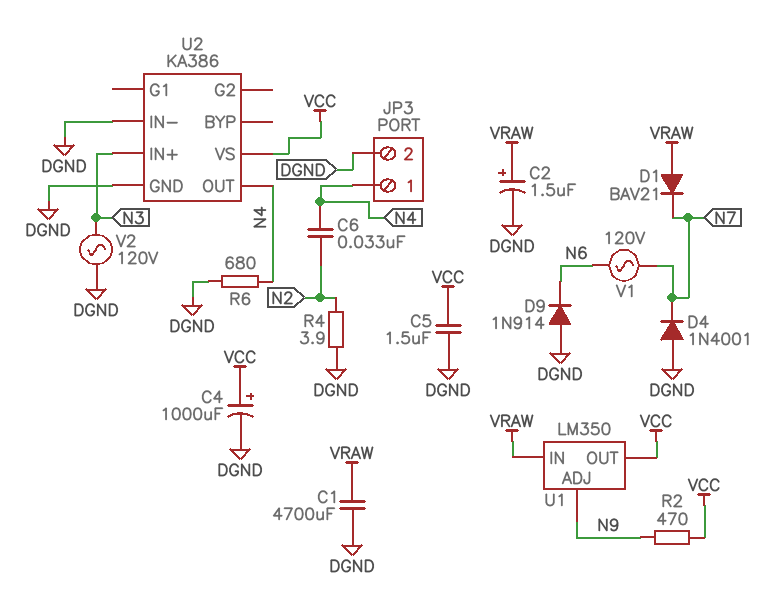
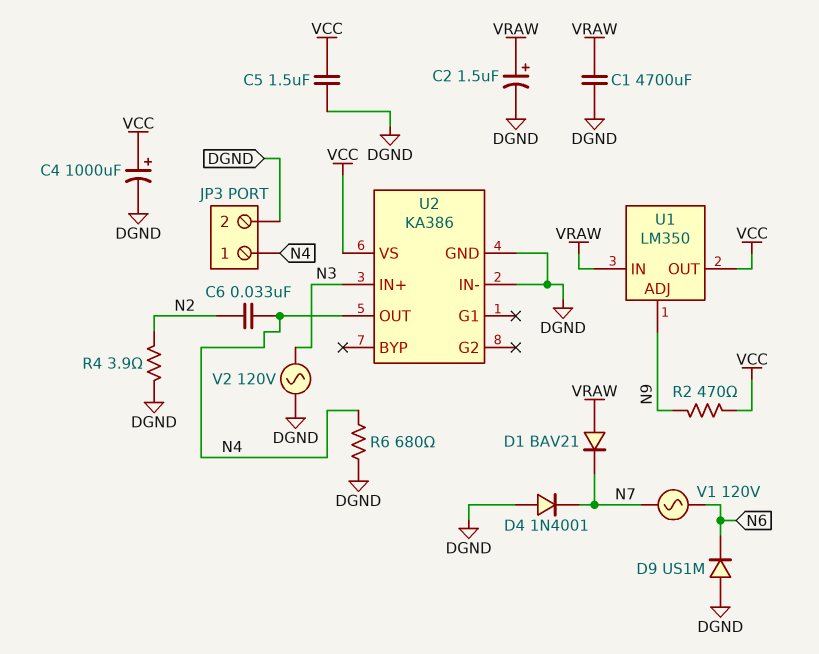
D9: diode 1N914 (A DGND, K N6) -> diode US1M (A DGND, K N6)

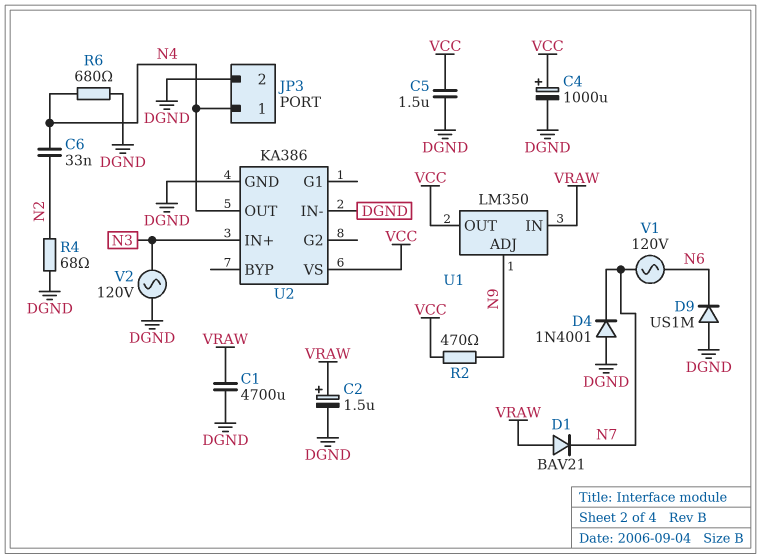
R4: 3.9 (DGND, N2) -> 68 (DGND, N2)

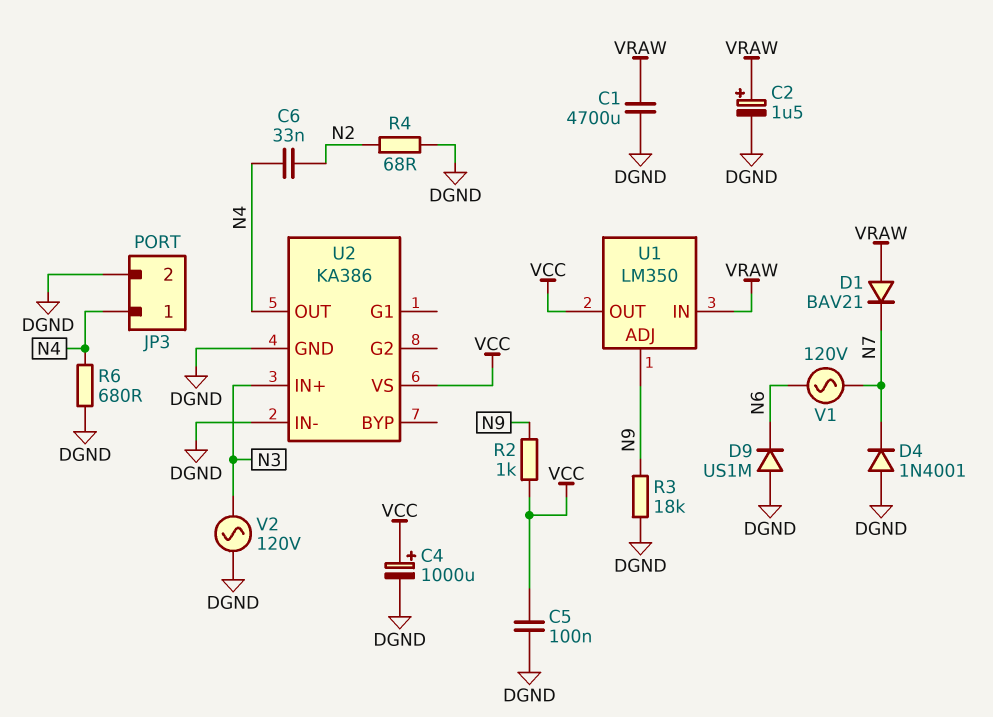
C5: 1.5uF (DGND, VCC) -> 100nF (DGND, VCC)
R2: 470 (N9, VCC) -> 1k (N9, VCC)
R3: none -> 18k (DGND, N9)

